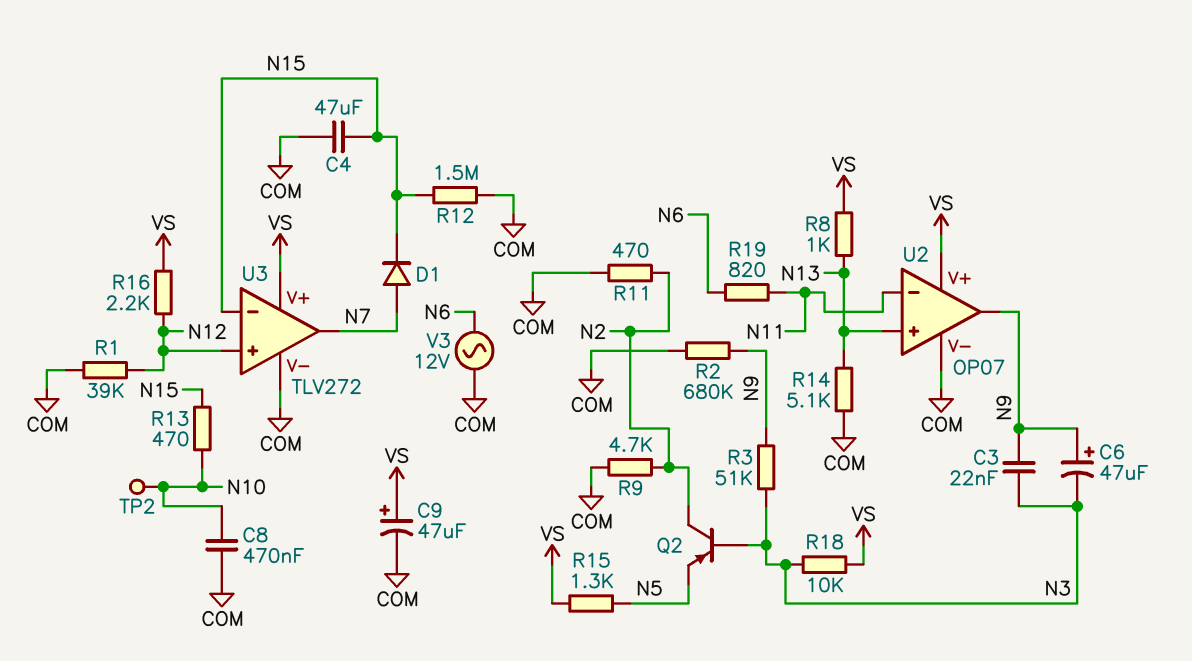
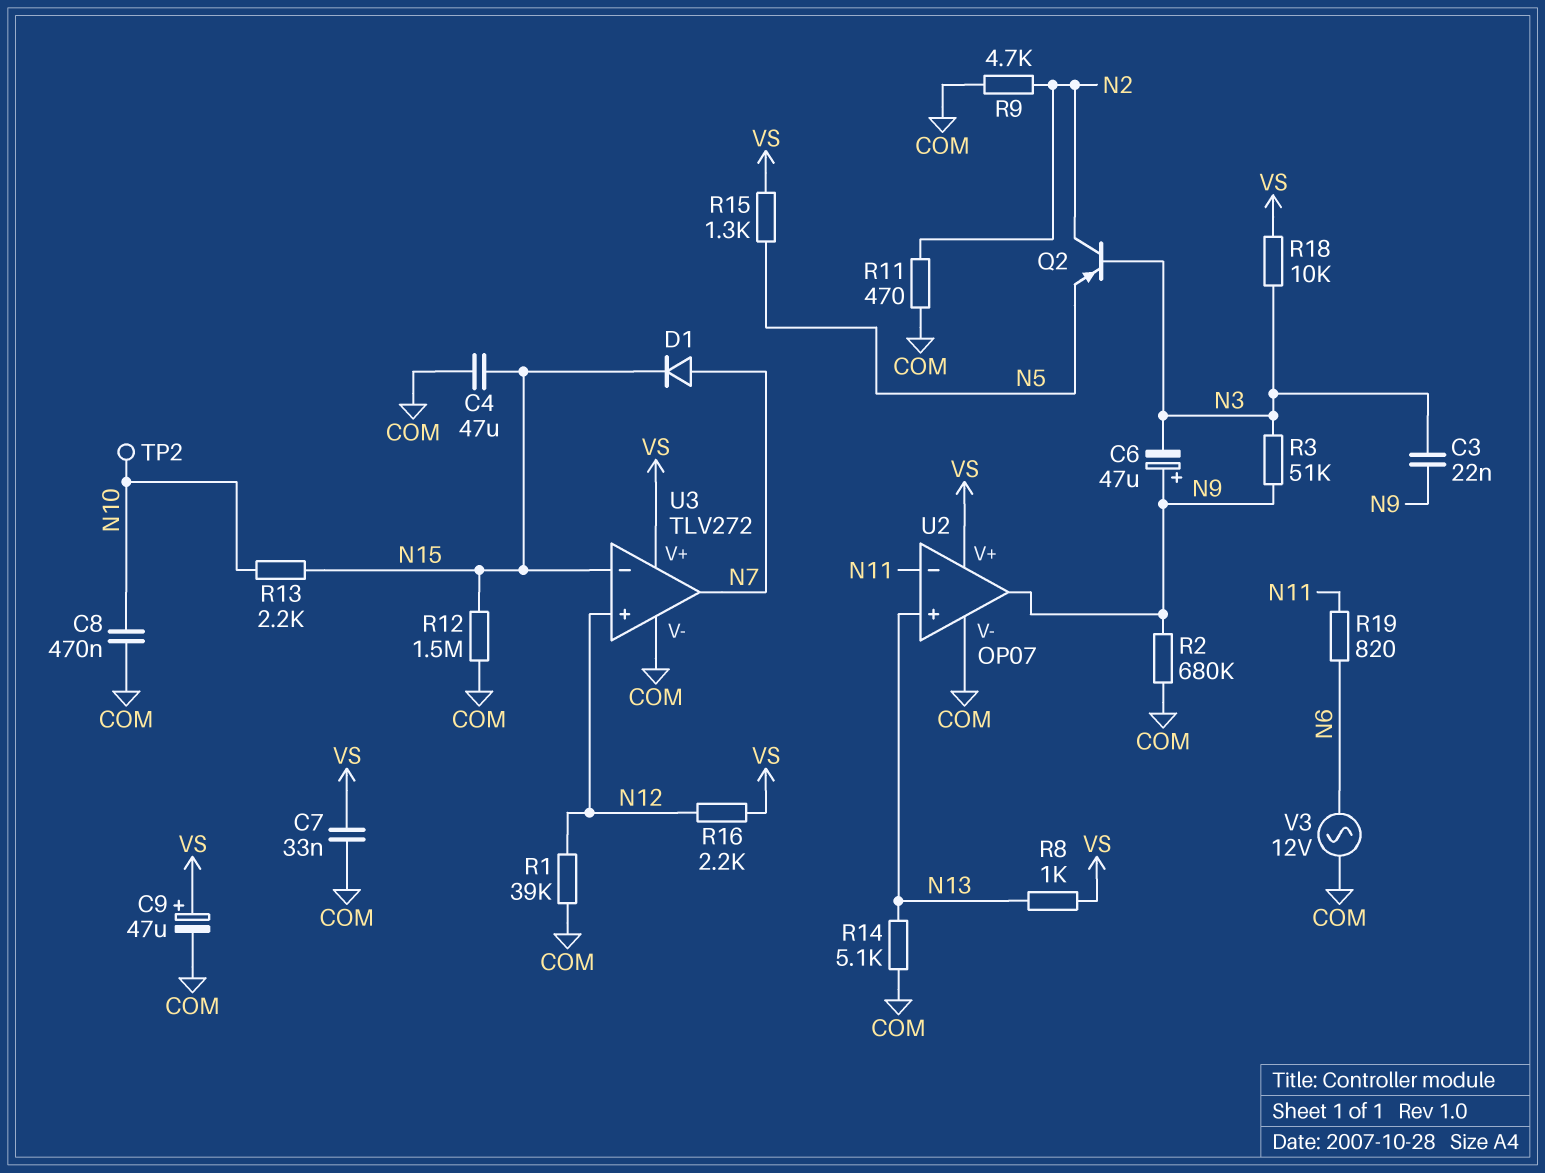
C7: none -> 33nF (COM, VS)
R13: 470 (N10, N15) -> 2.2k (N10, N15)

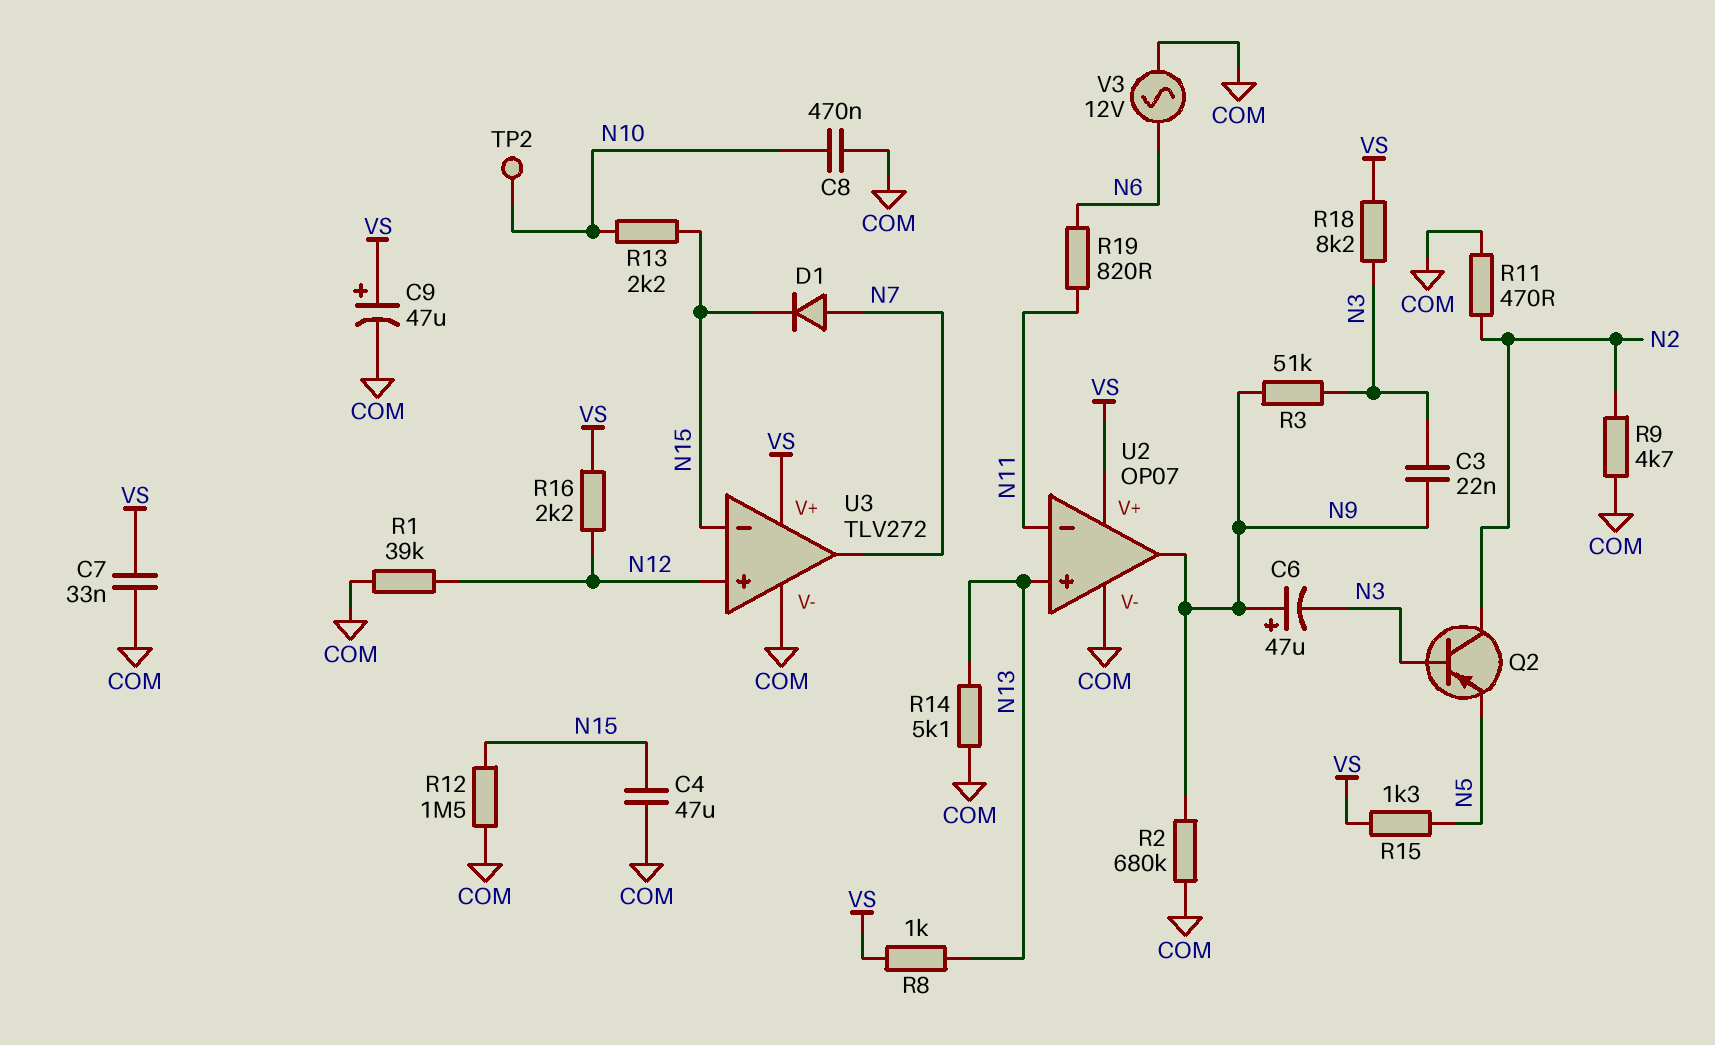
R18: 10k (N3, VS) -> 8.2k (N3, VS)

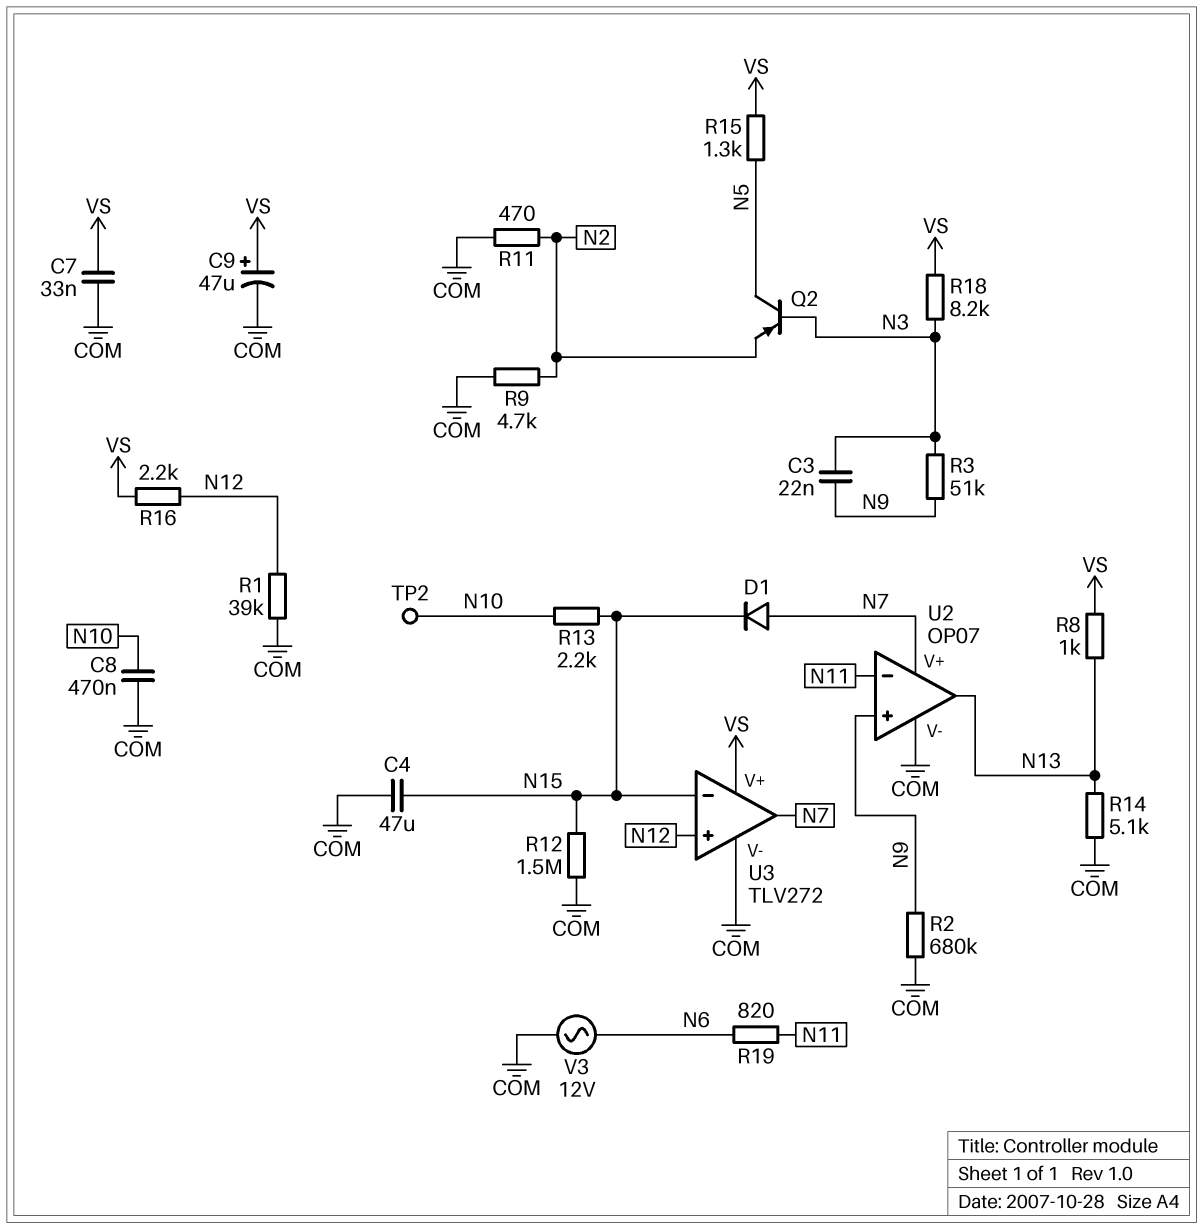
C6: 47uF (plus N9, minus N3) -> none
Q2: PNP (B N3, C N2, E N5) -> PNP (B N3, C N5, E N2)
U2 pin V+: VS -> N7
U2 pin in+: N13 -> N9
U2 pin out: N9 -> N13

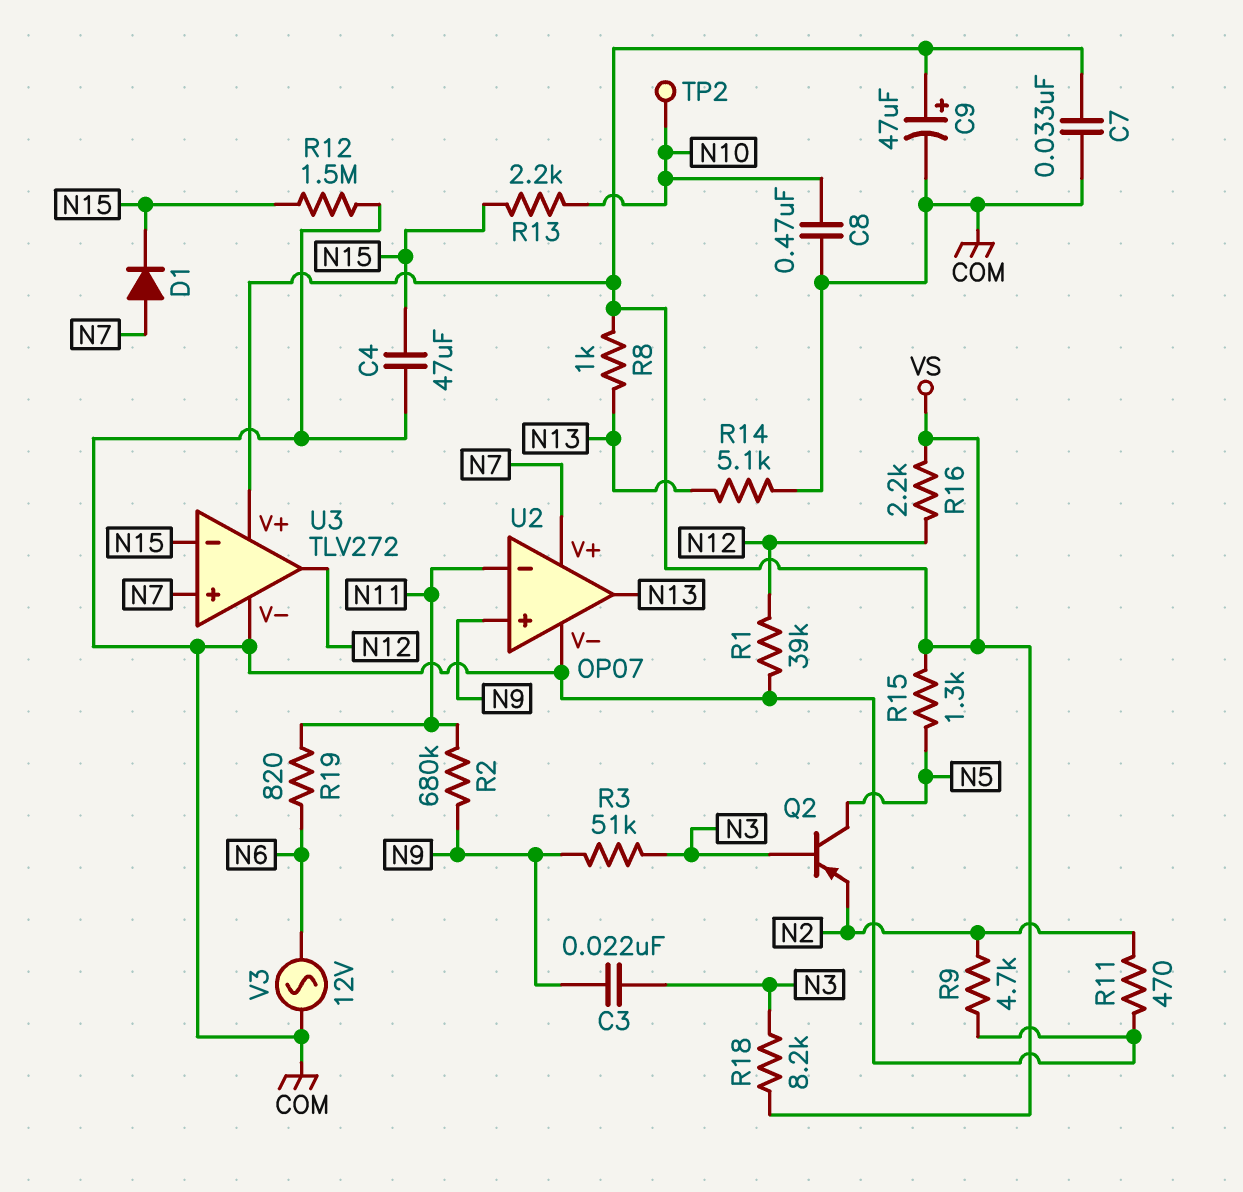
R2: 680k (COM, N9) -> 680k (N9, N11)
U3 pin in+: N12 -> N7
U3 pin out: N7 -> N12

